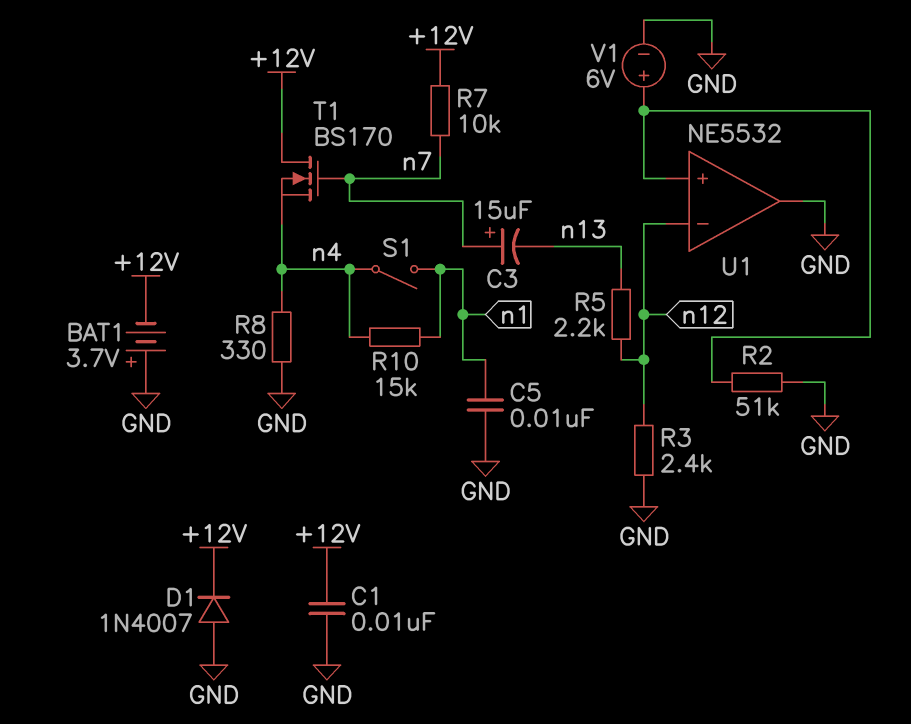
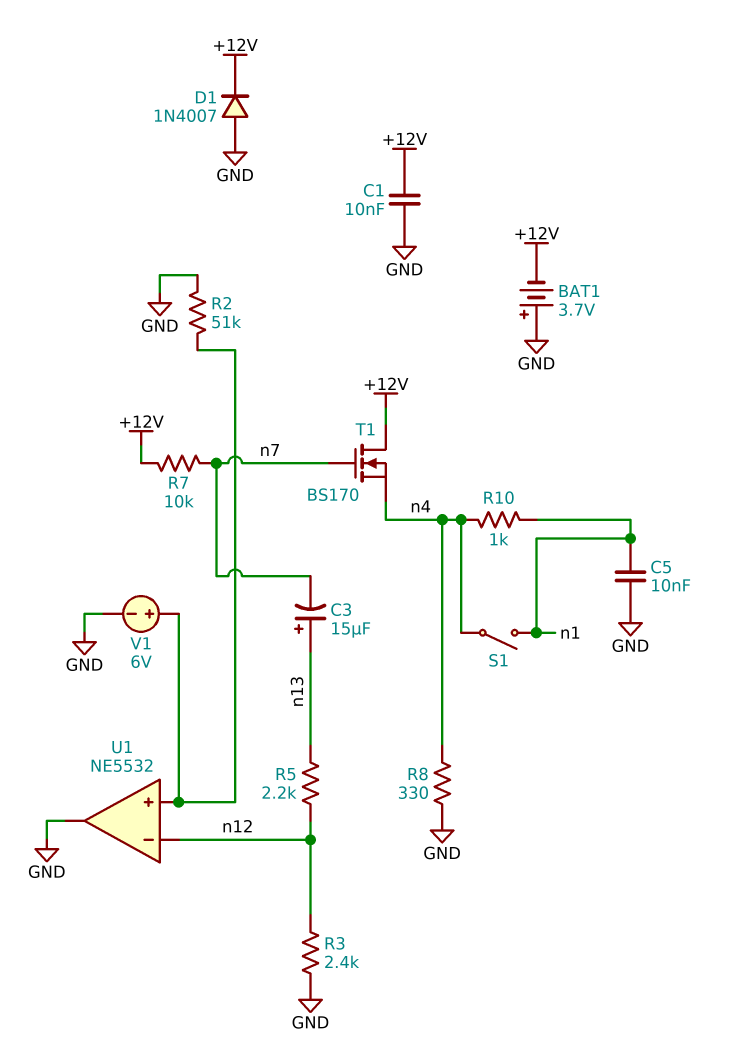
C3: 15uF (plus n7, minus n13) -> 15uF (plus n13, minus n7)
R10: 15k (n1, n4) -> 1k (n1, n4)

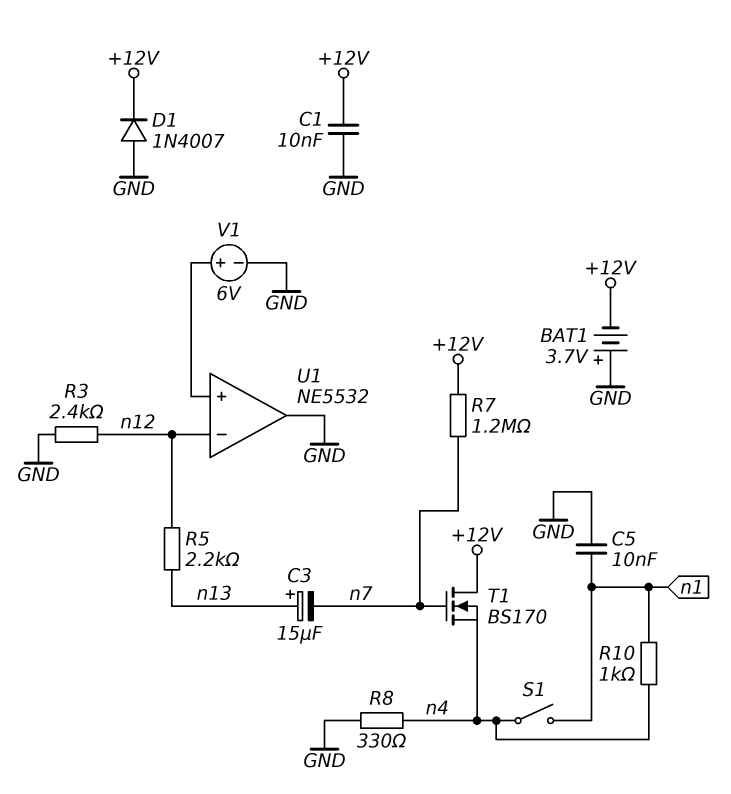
R2: 51k (GND, U1/in+) -> none
R7: 10k (+12V, n7) -> 1.2M (+12V, n7)

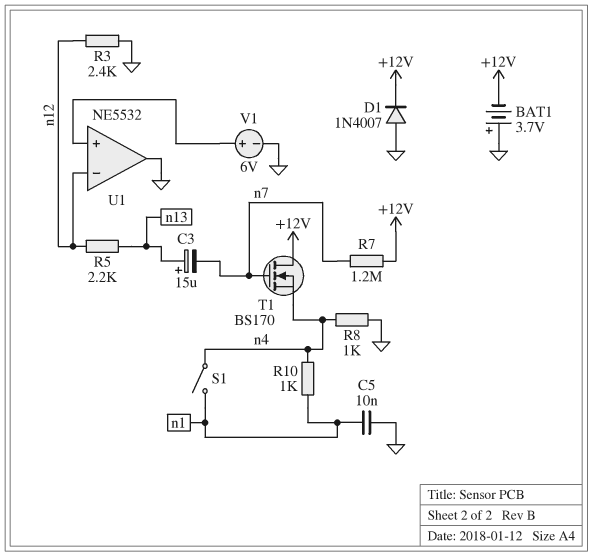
C1: 10nF (+12V, GND) -> none
R8: 330 (GND, n4) -> 1k (GND, n4)

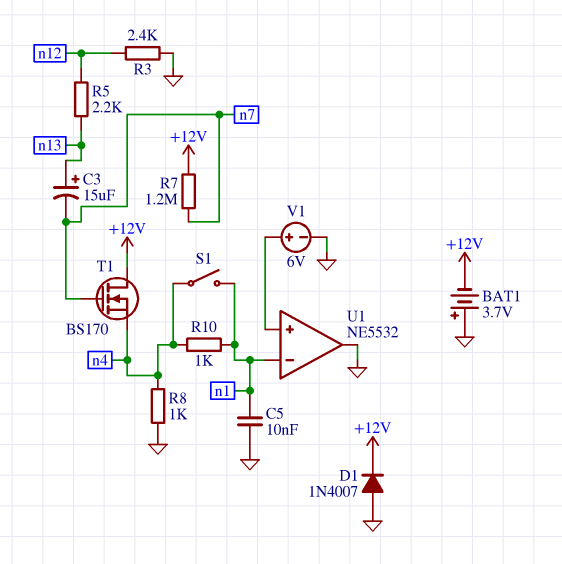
U1 pin in-: n12 -> n1

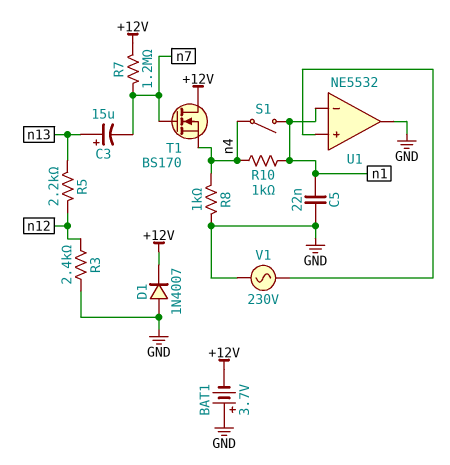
C5: 10nF (GND, n1) -> 22nF (GND, n1)
V1: 6V (plus U1/in+, minus GND) -> AC 230V (GND, U1/in+)

